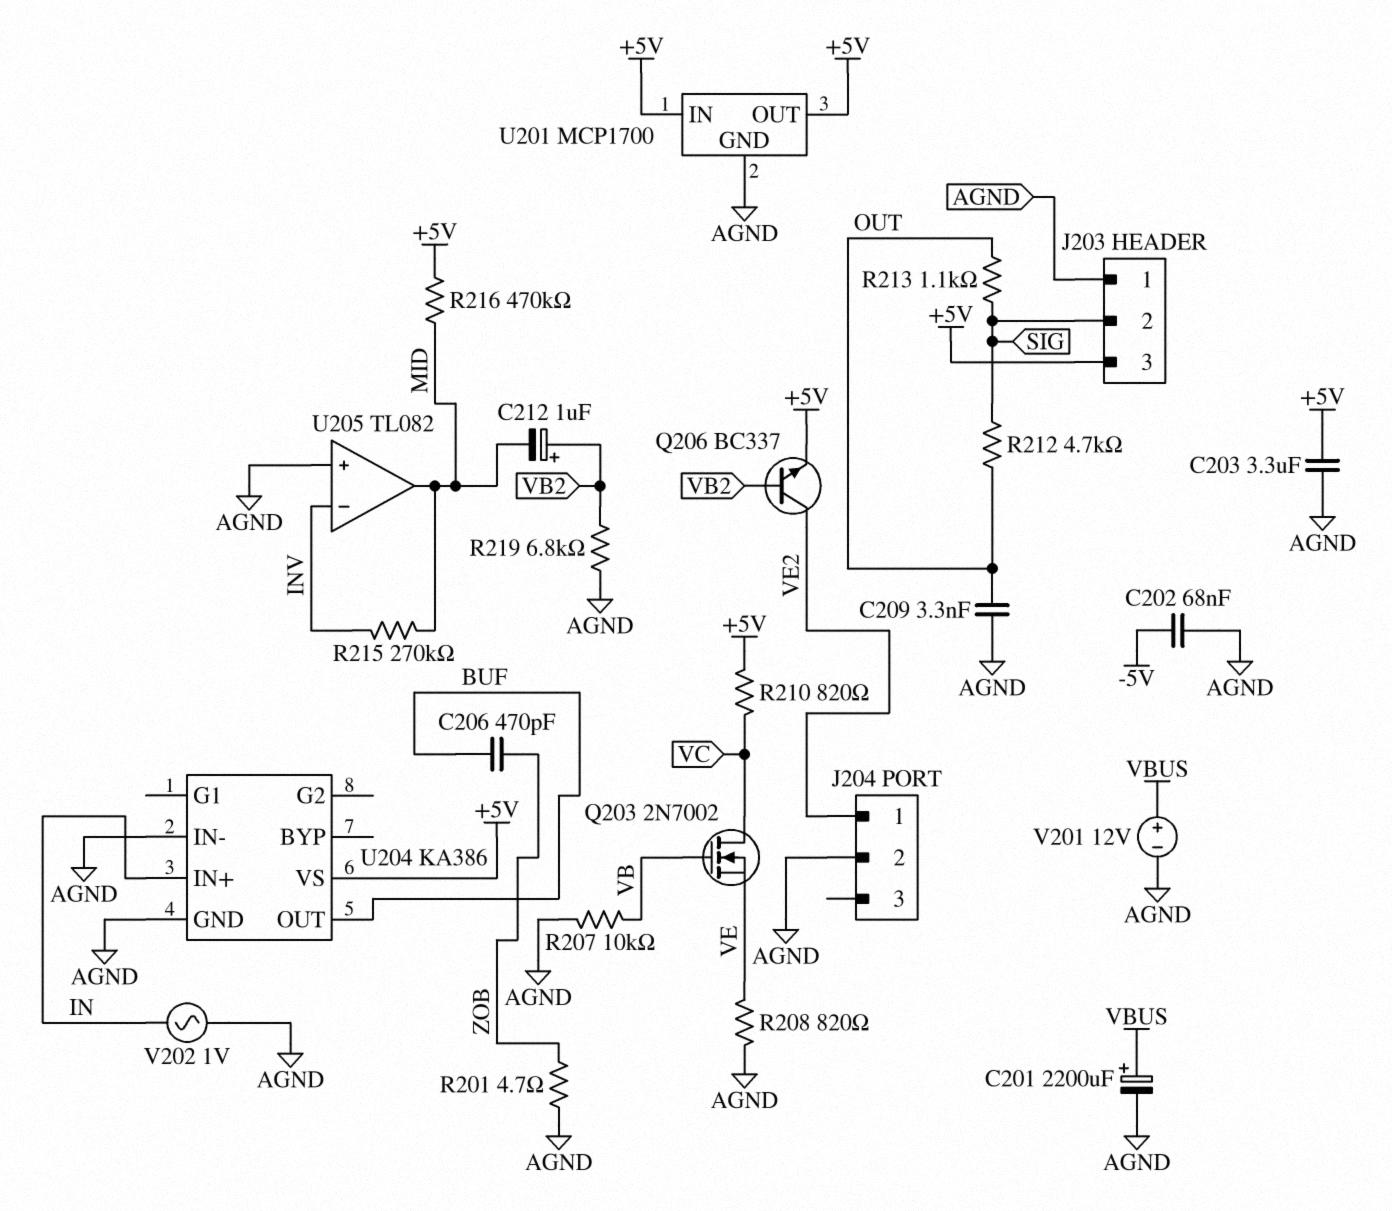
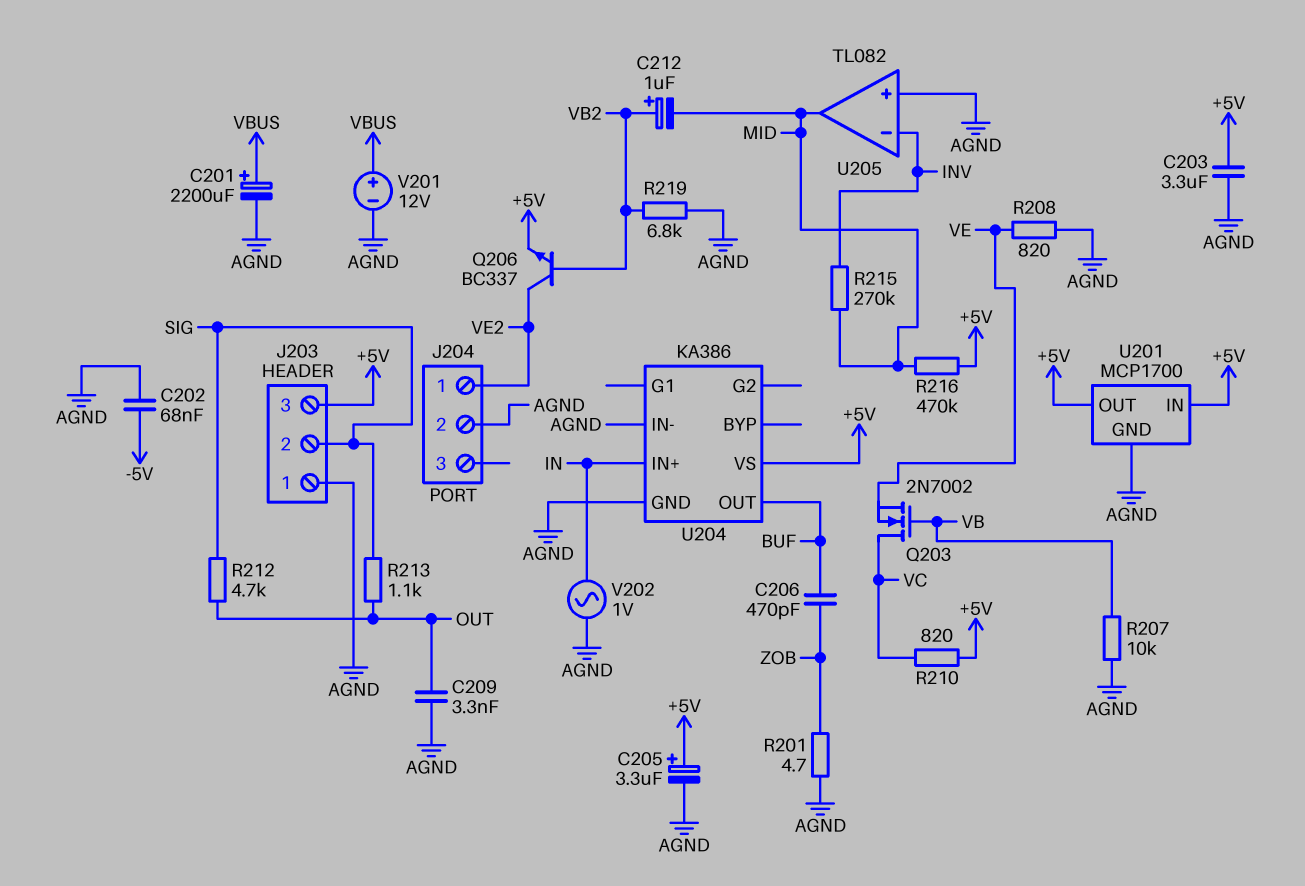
C205: none -> 3.3uF (plus +5V, minus AGND)

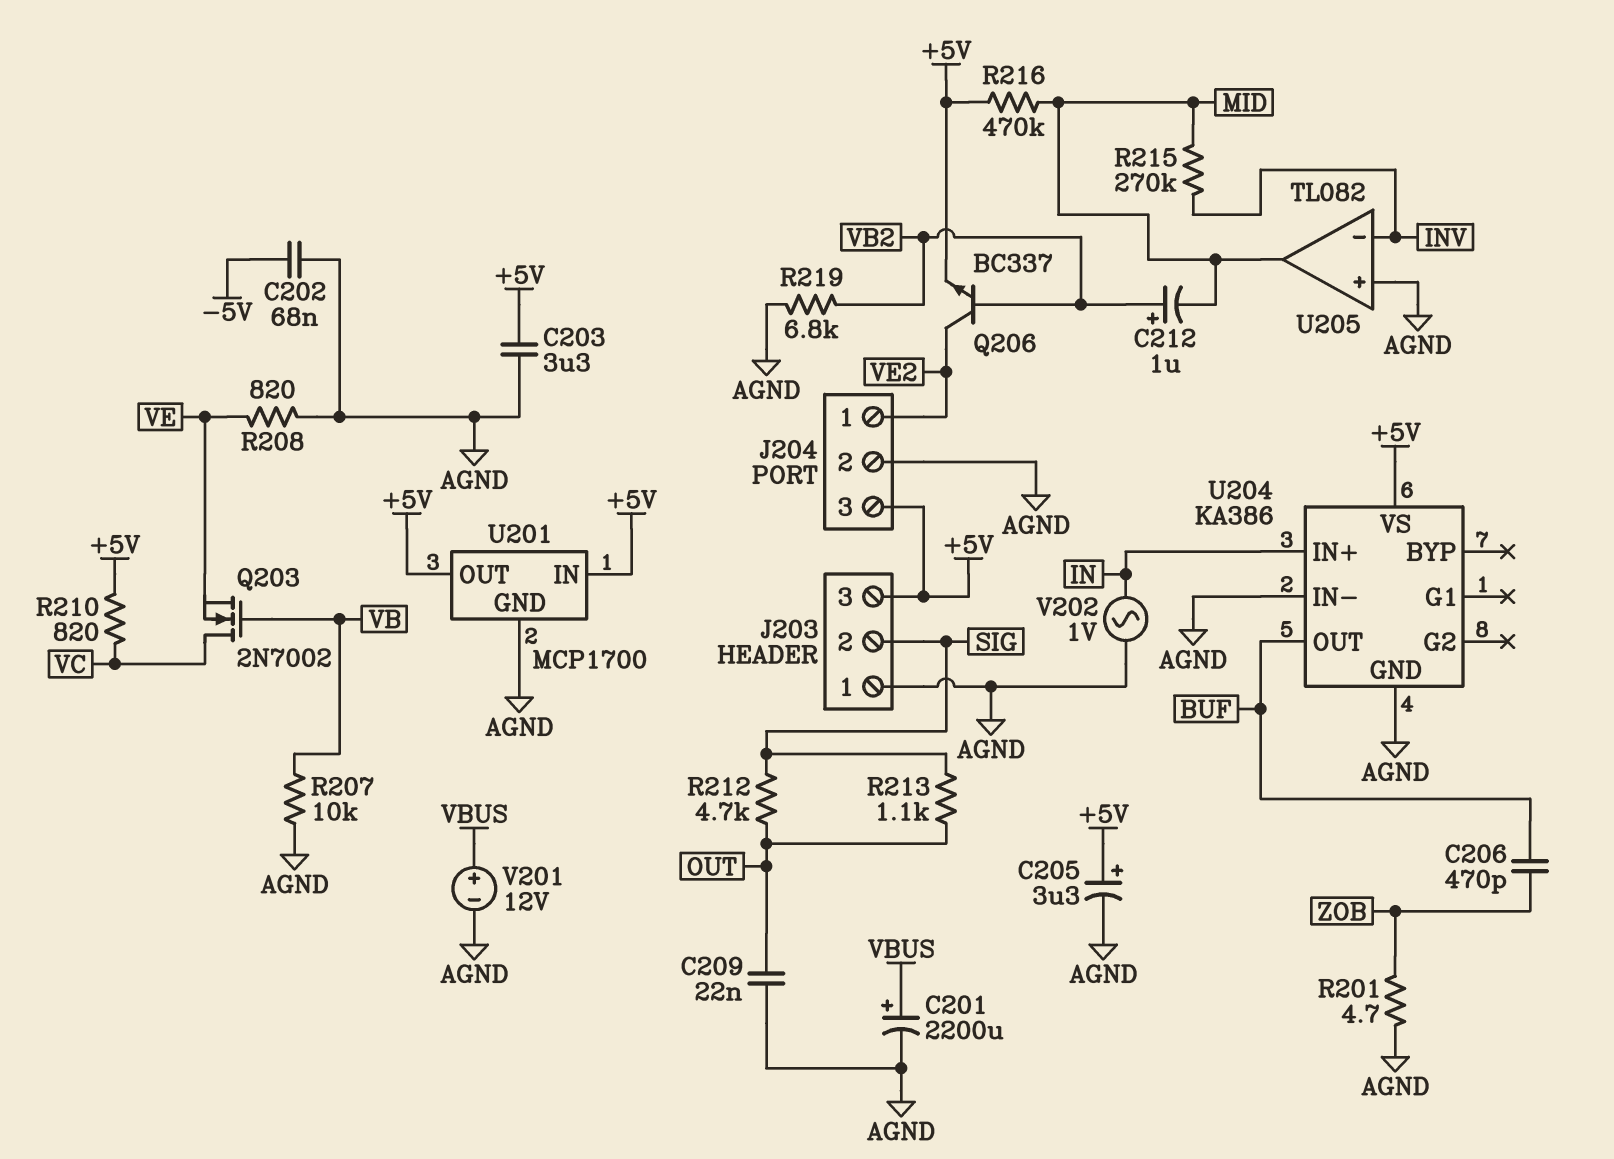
C209: 3.3nF (AGND, OUT) -> 22nF (AGND, OUT)
J204 pin 3: none -> +5V

